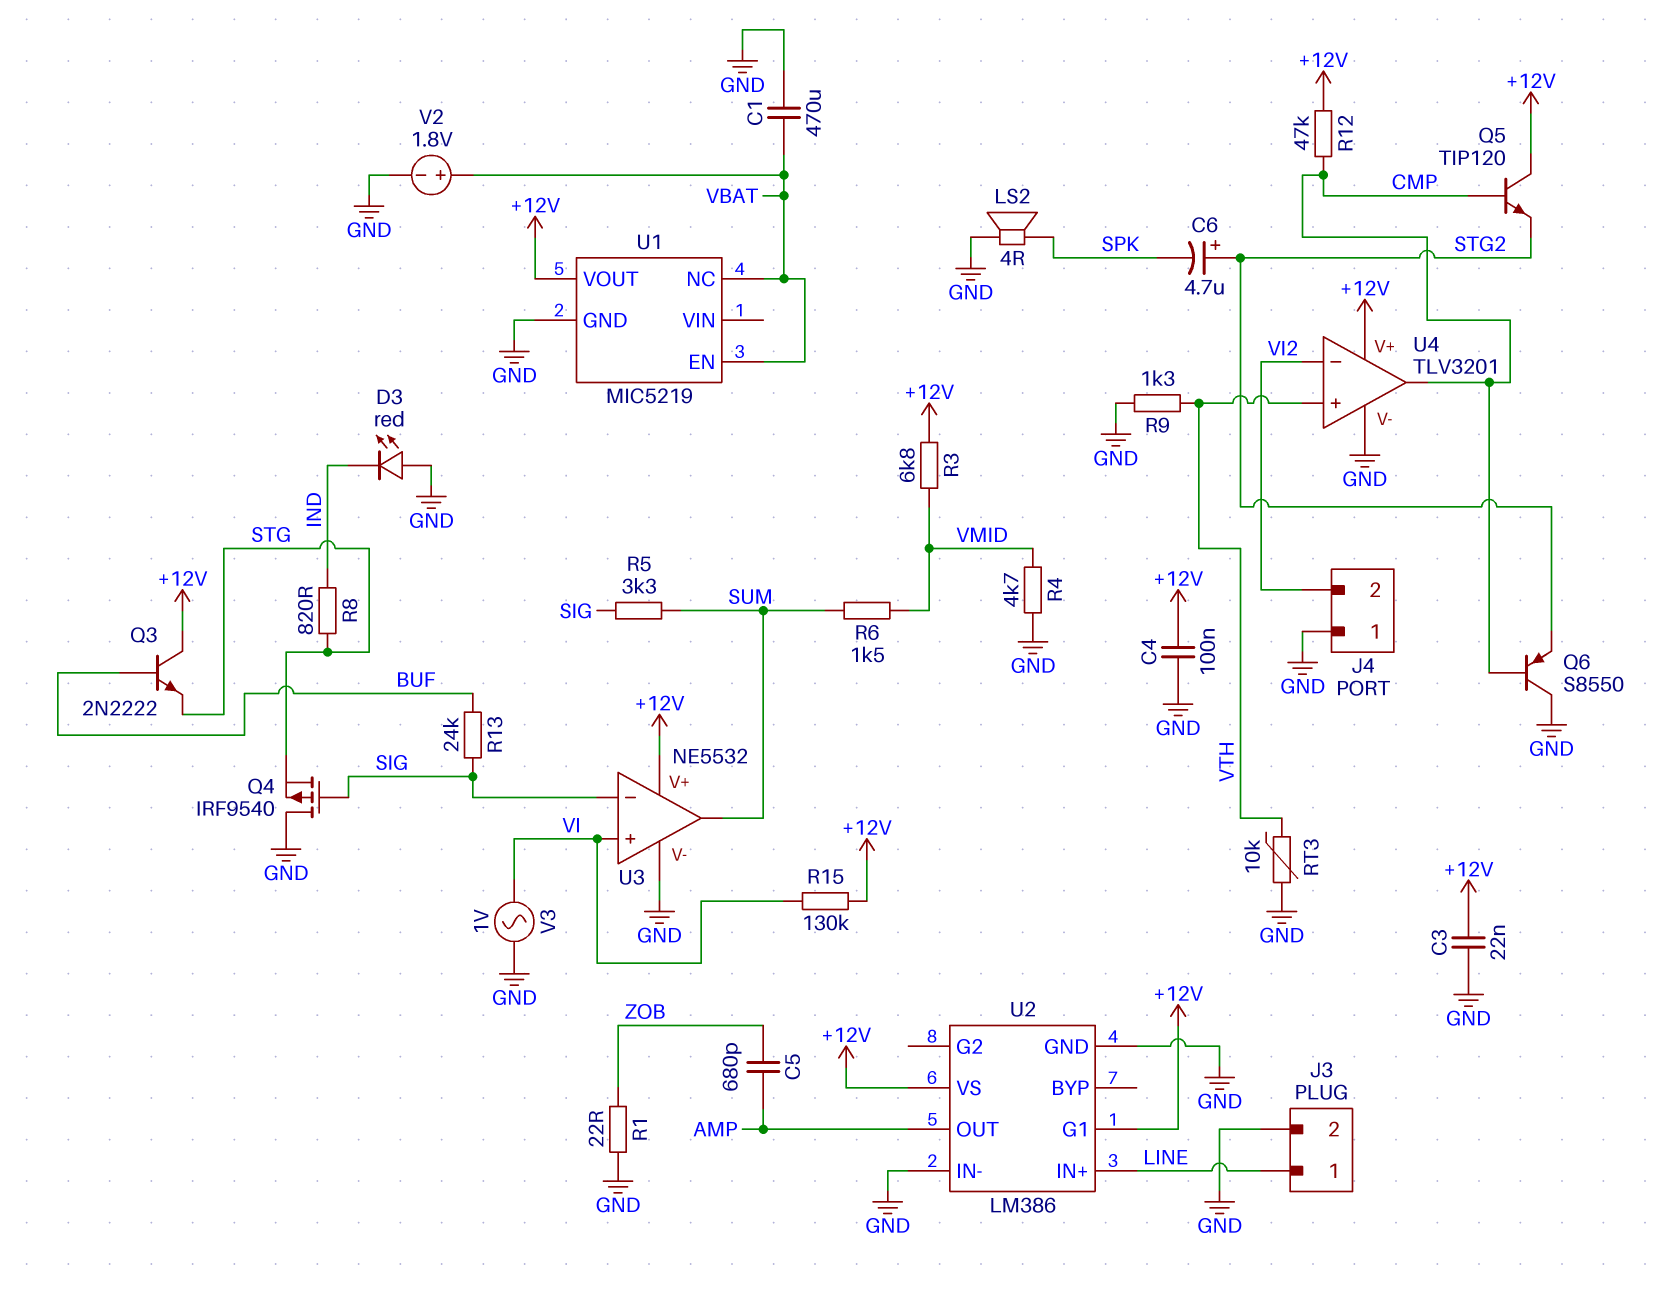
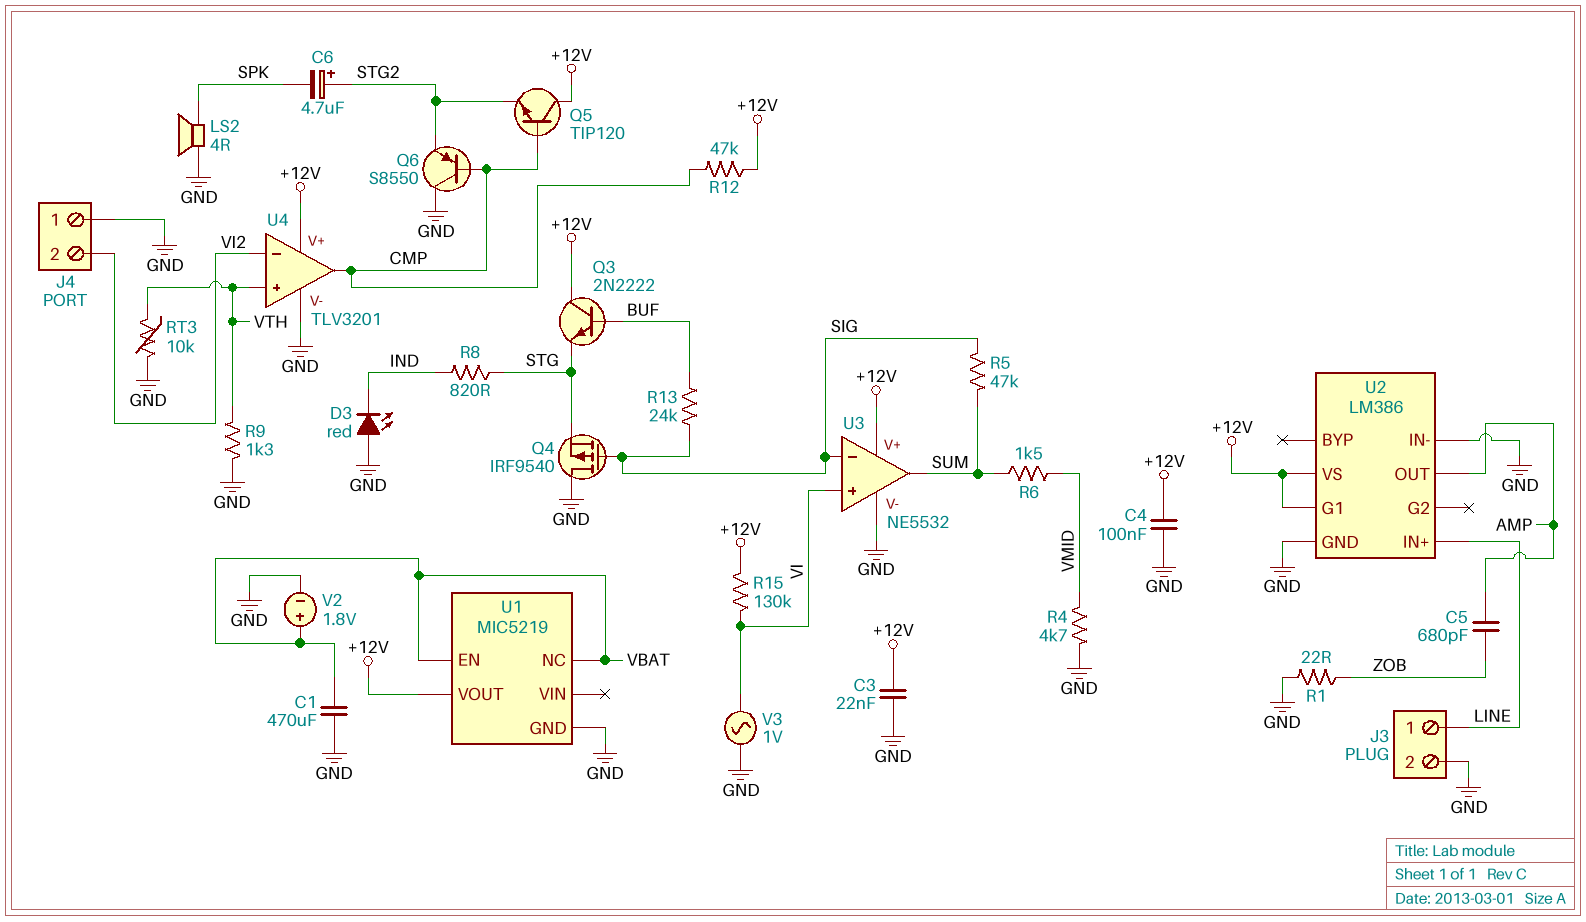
R3: 6.8k (+12V, VMID) -> none
R5: 3.3k (SIG, SUM) -> 47k (SIG, SUM)

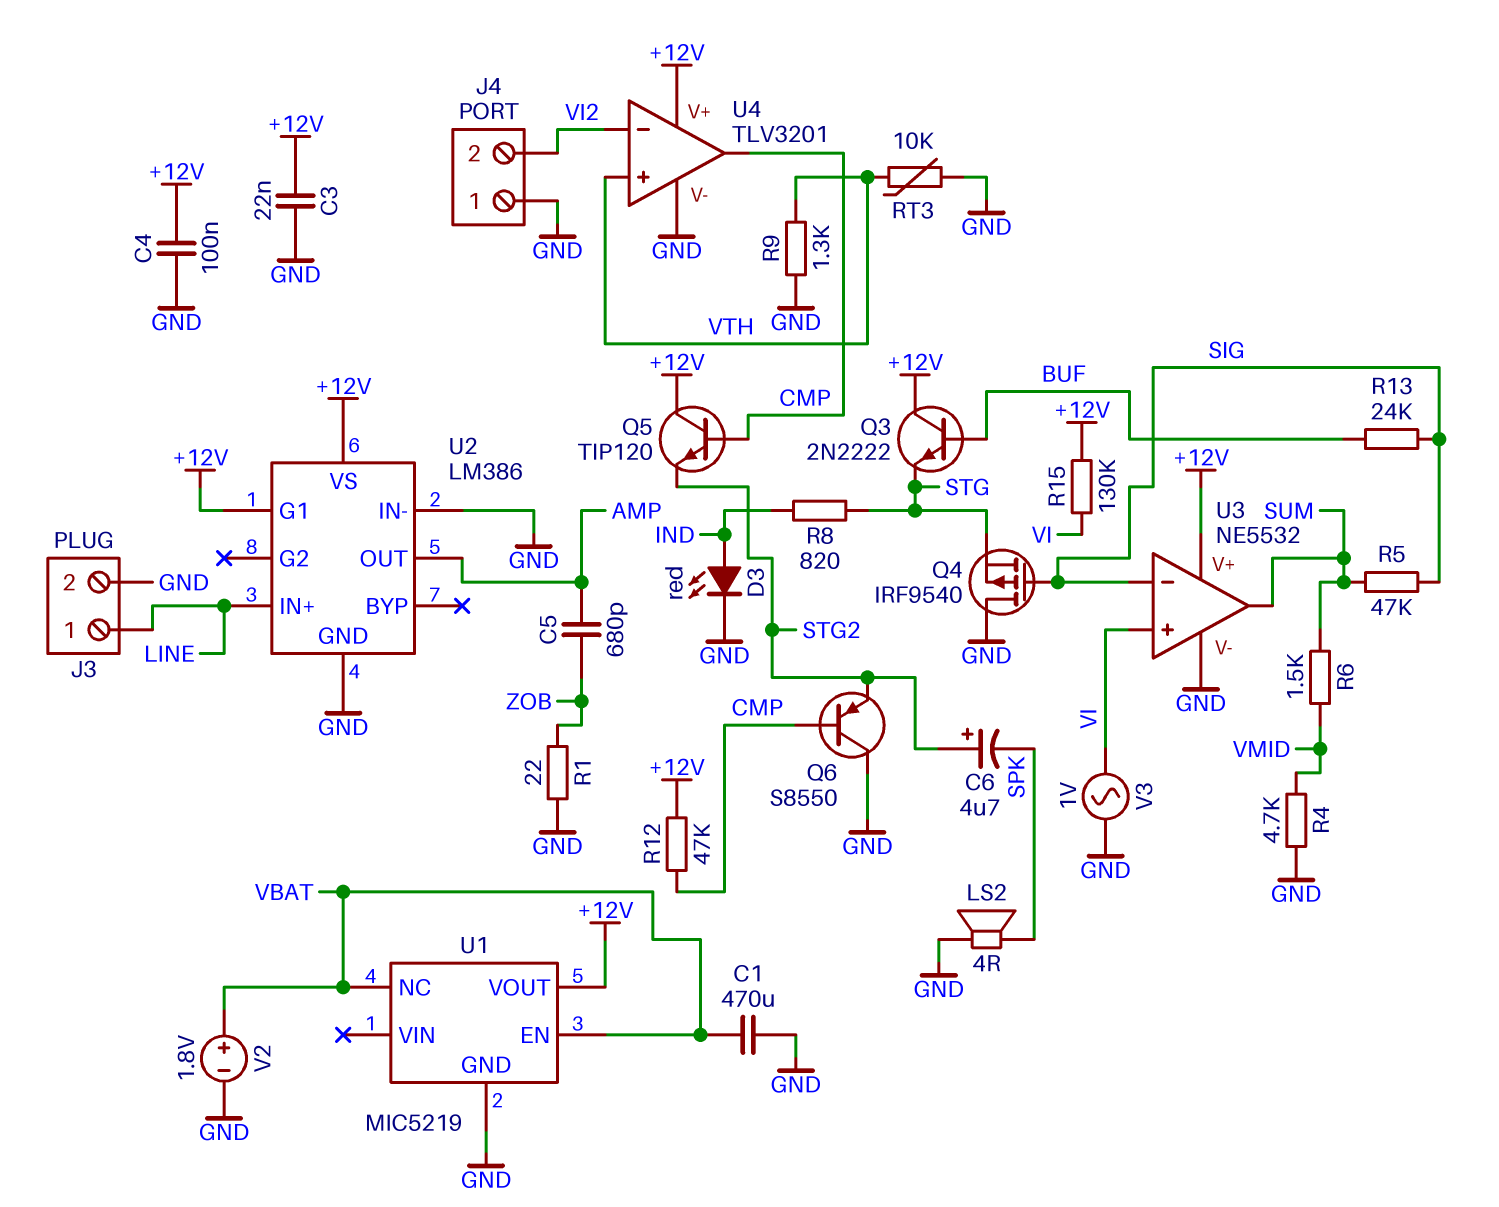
D3: LED red (A GND, K IND) -> LED red (A IND, K GND)

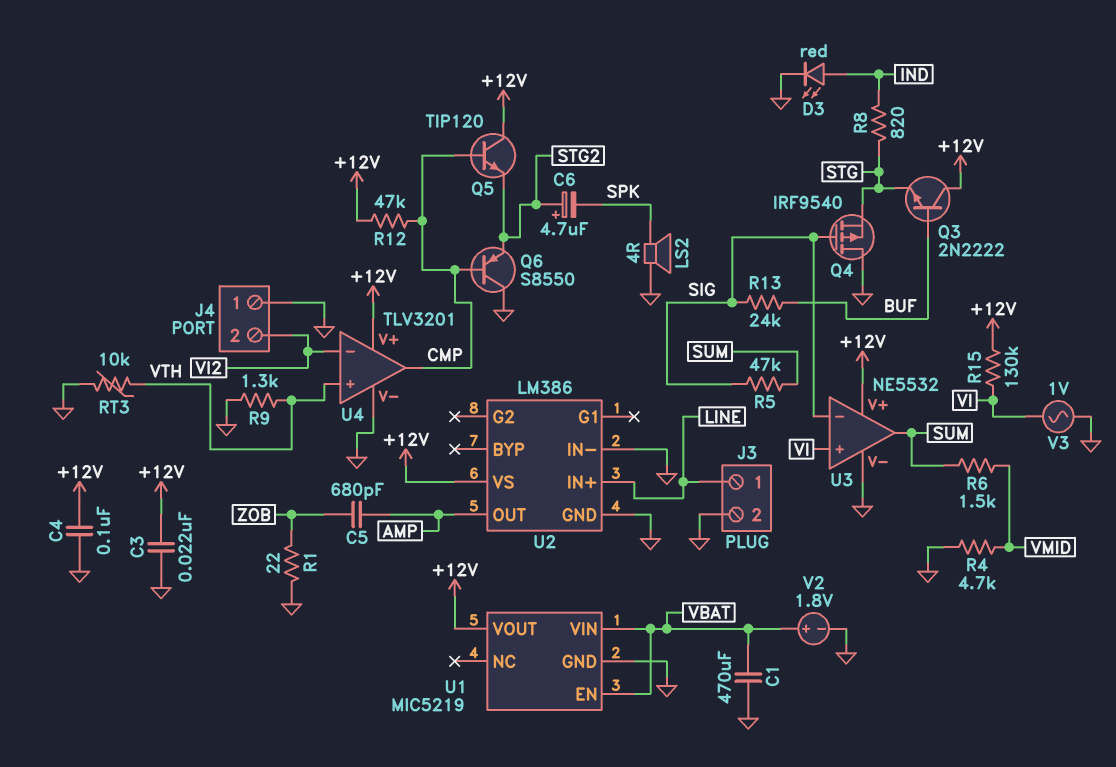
U1 pin NC: VBAT -> none
U1 pin VIN: none -> VBAT
U2 pin G1: +12V -> none

